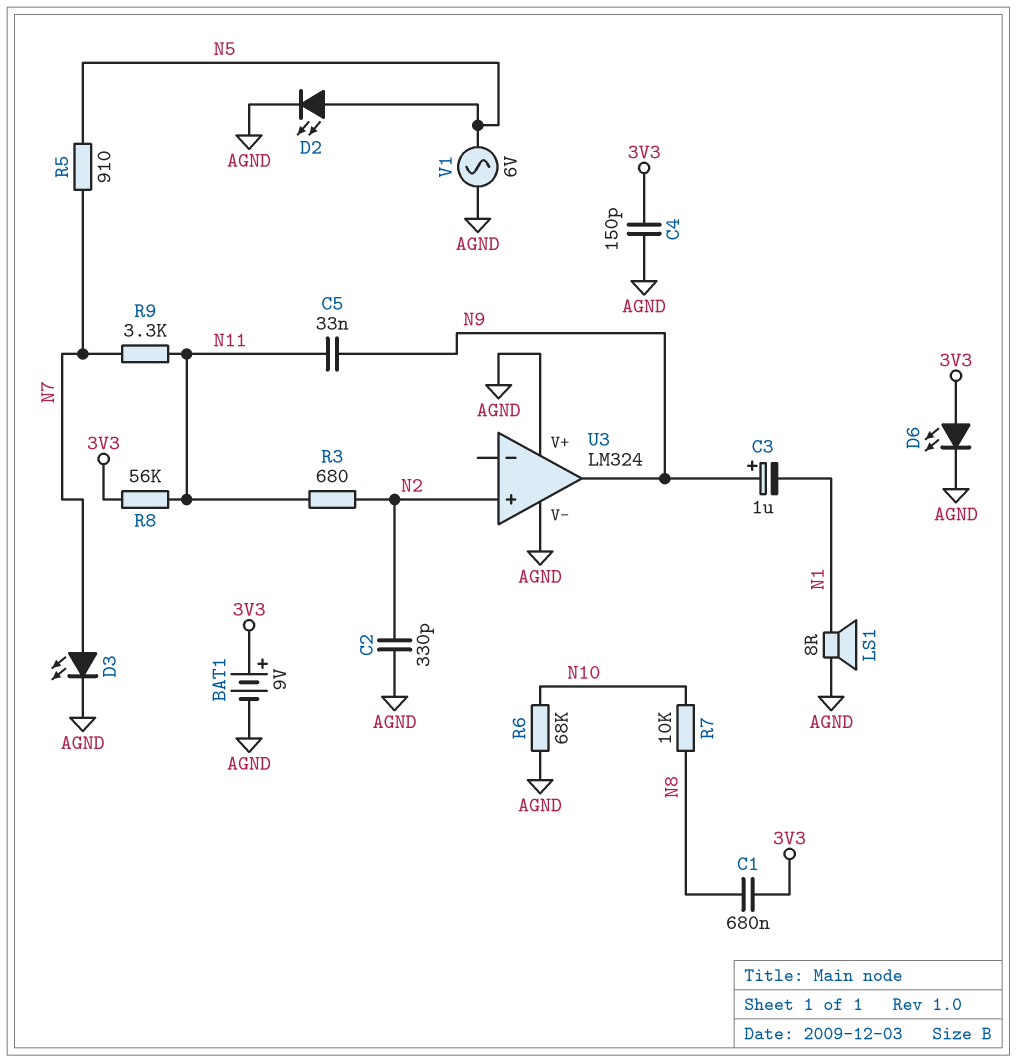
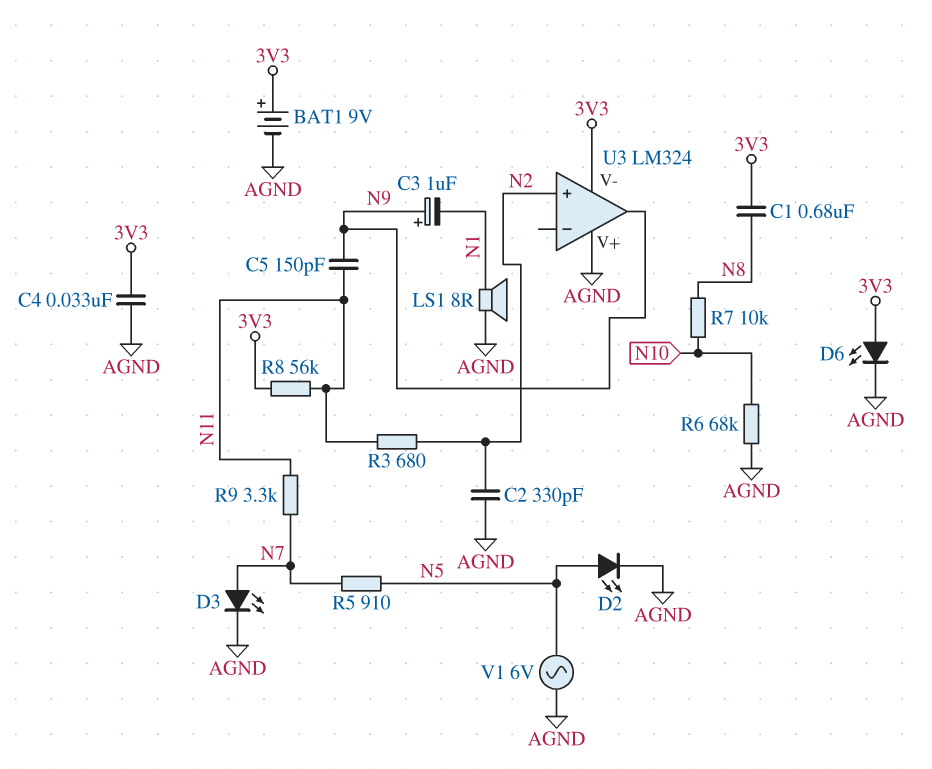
C4: 150pF (3V3, AGND) -> 33nF (3V3, AGND)
C5: 33nF (N9, N11) -> 150pF (N9, N11)
U3 pin V-: AGND -> 3V3

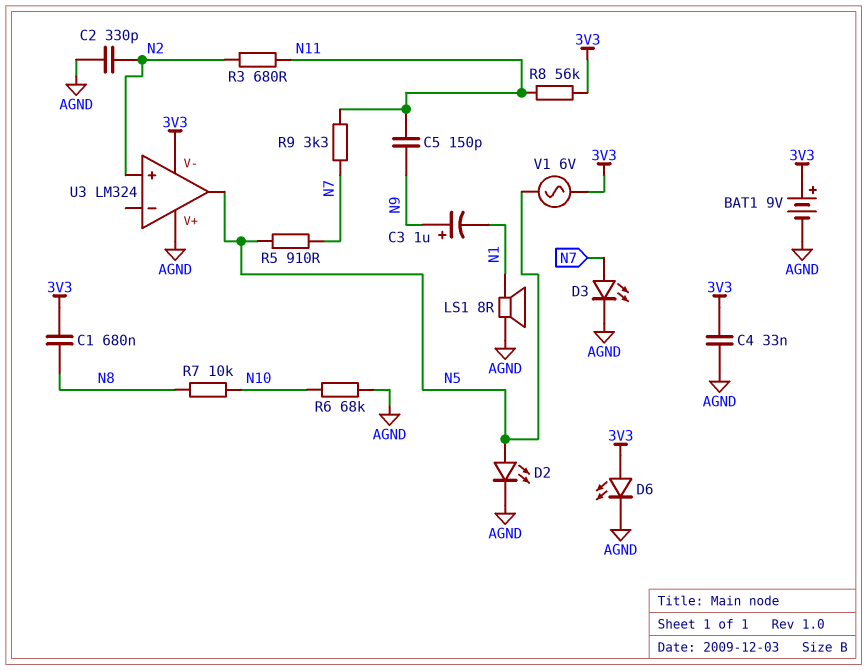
U3 pin out: N9 -> N5
V1: AC 6V (AGND, N5) -> AC 6V (3V3, N5)

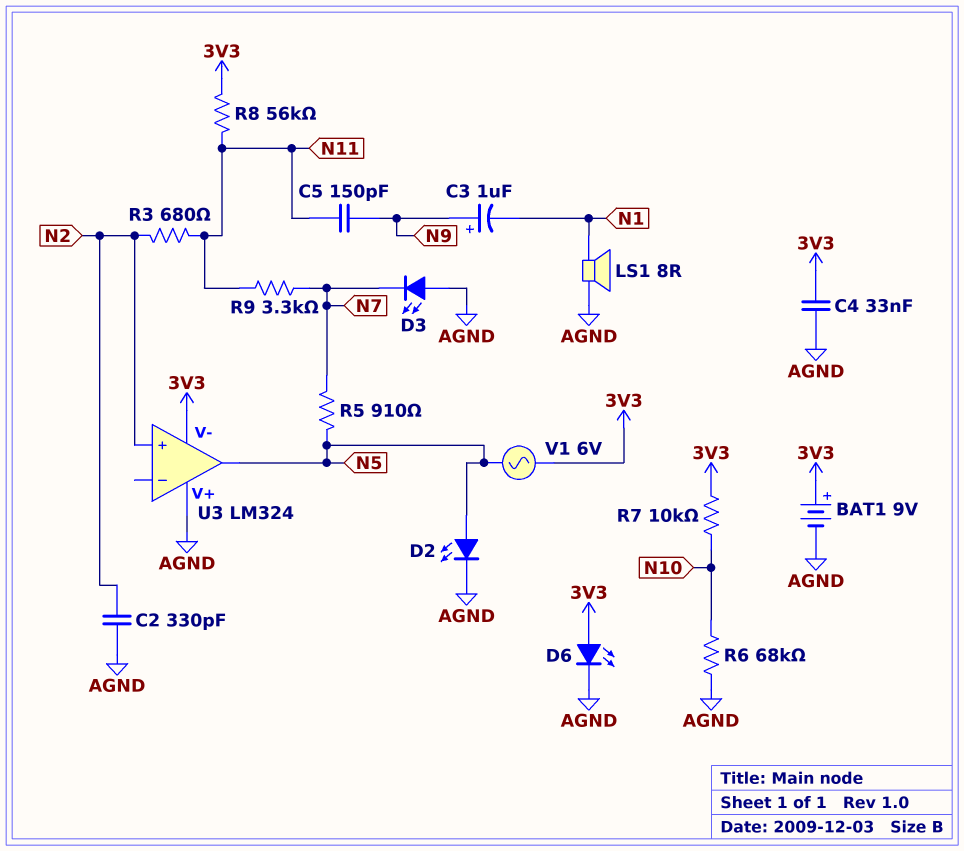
C1: 680nF (3V3, N8) -> none
D3: LED (A N7, K AGND) -> LED (A AGND, K N7)
R7: 10k (N8, N10) -> 10k (3V3, N10)

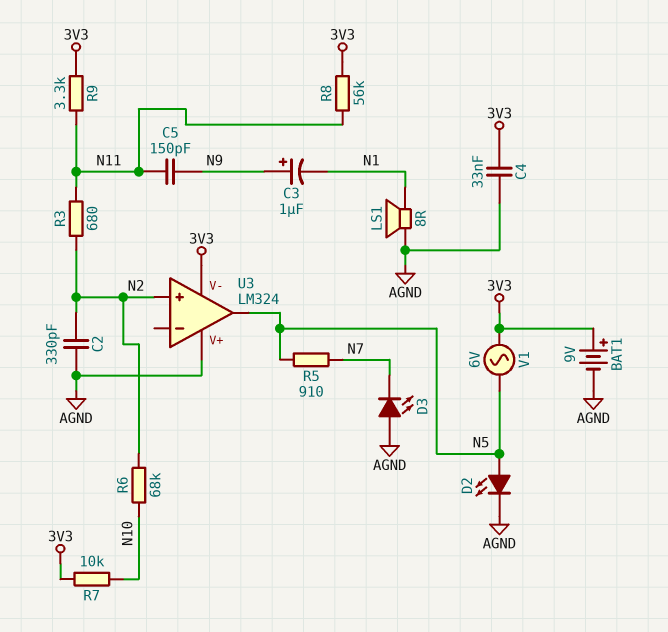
D6: LED (A 3V3, K AGND) -> none
R6: 68k (AGND, N10) -> 68k (N2, N10)
R9: 3.3k (N7, N11) -> 3.3k (3V3, N11)

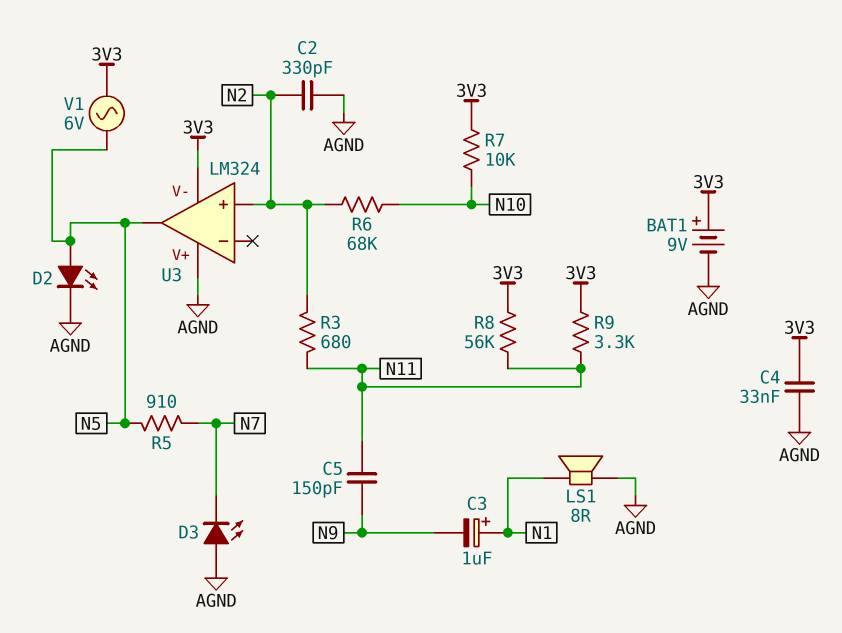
C3: 1uF (plus N9, minus N1) -> 1uF (plus N1, minus N9)

